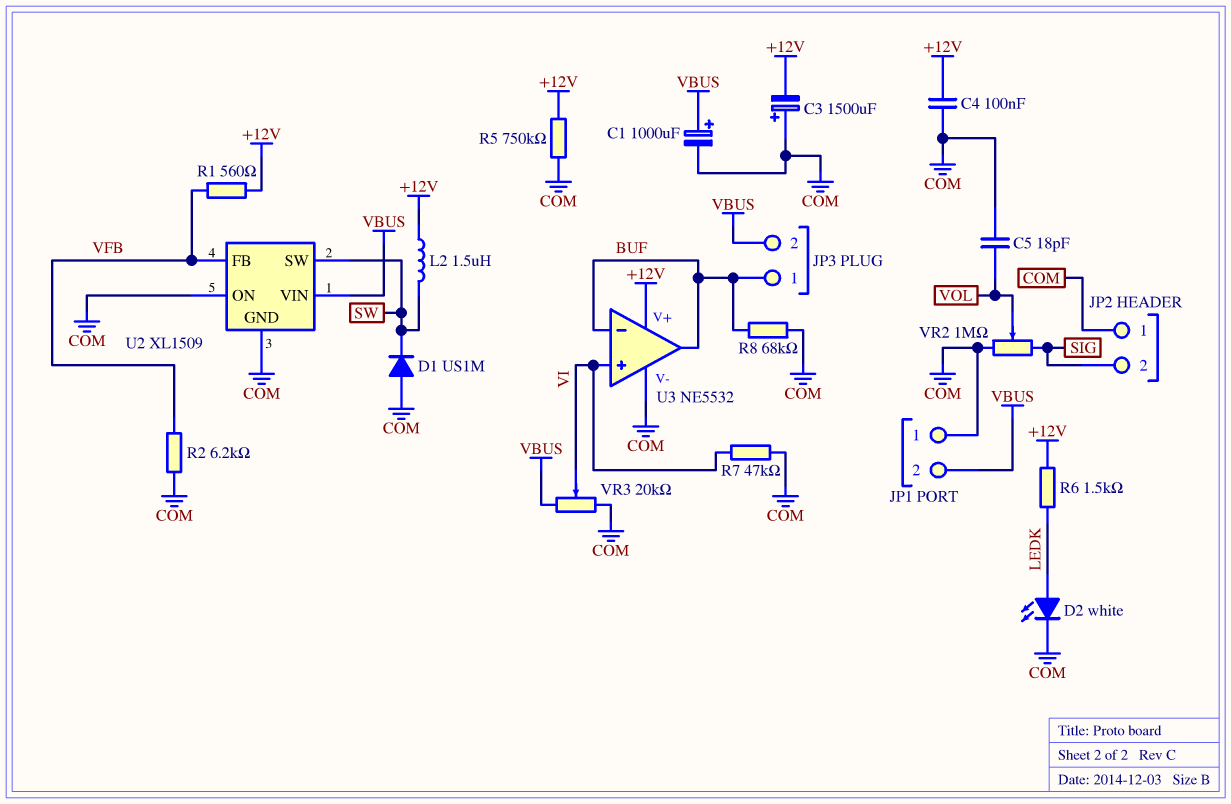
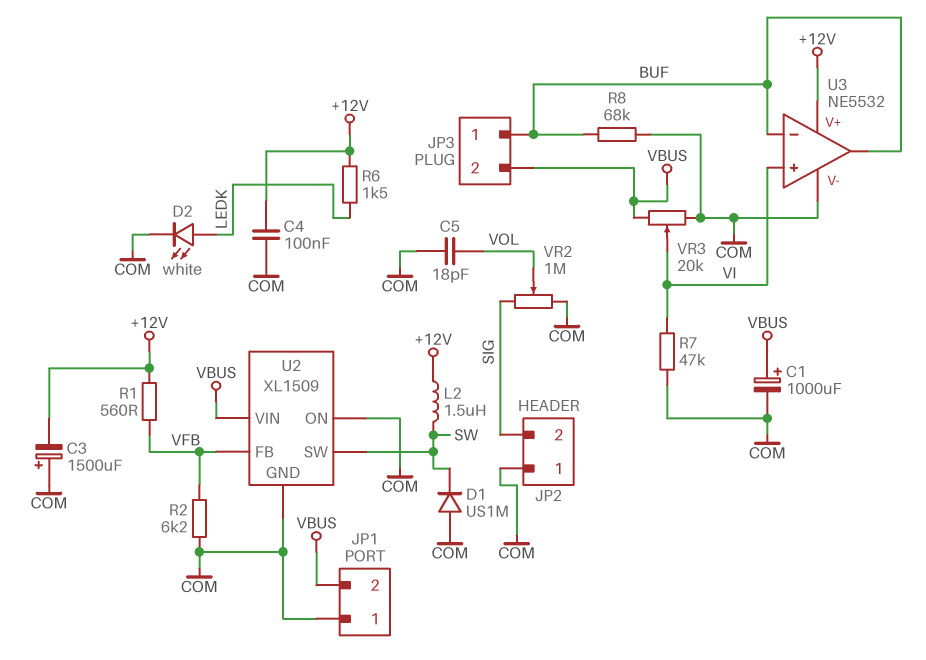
R5: 750k (+12V, COM) -> none

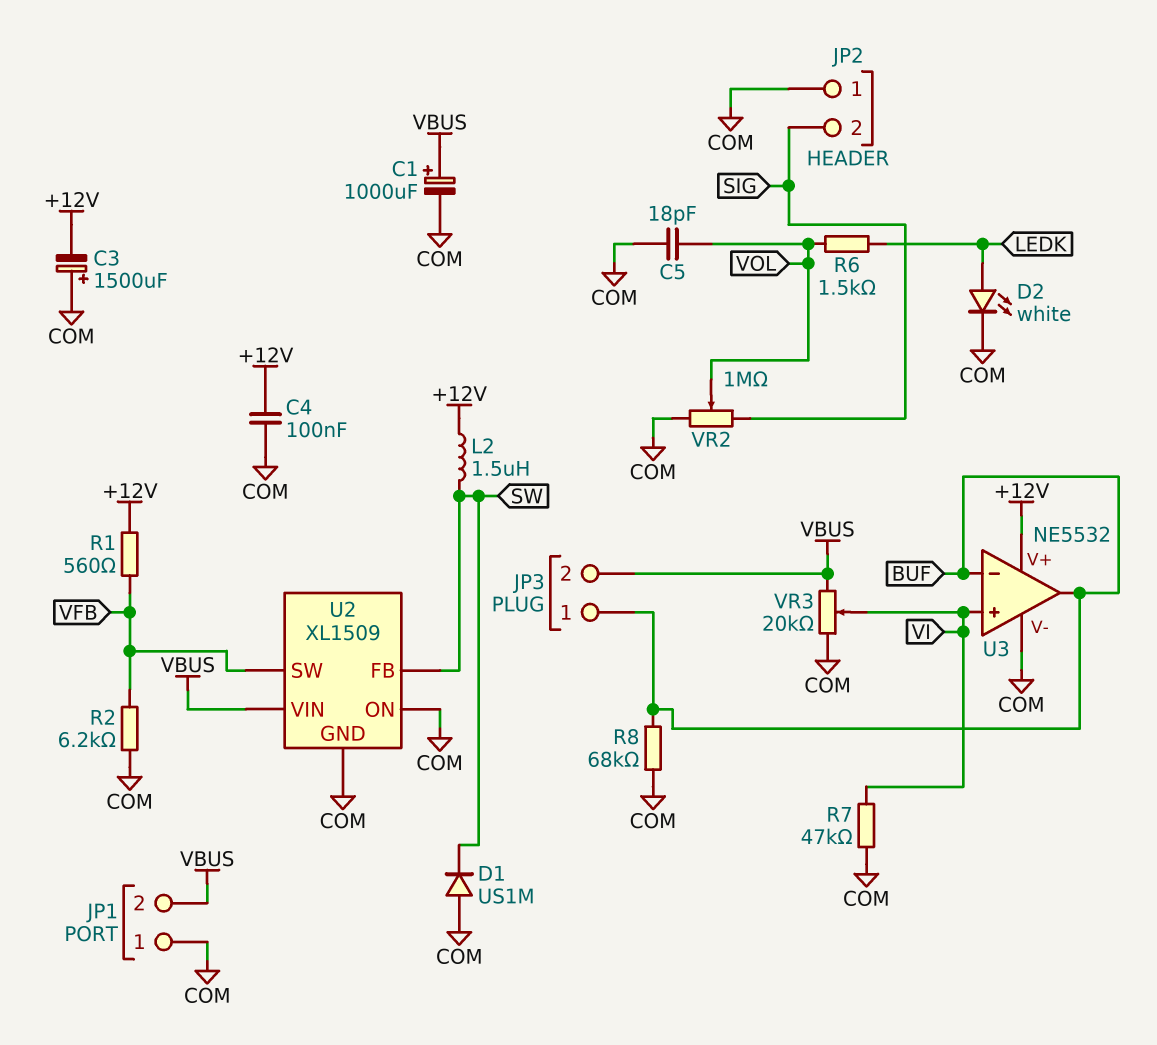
R6: 1.5k (+12V, LEDK) -> 1.5k (LEDK, VOL)
U2 pin FB: VFB -> SW
U2 pin SW: SW -> VFB

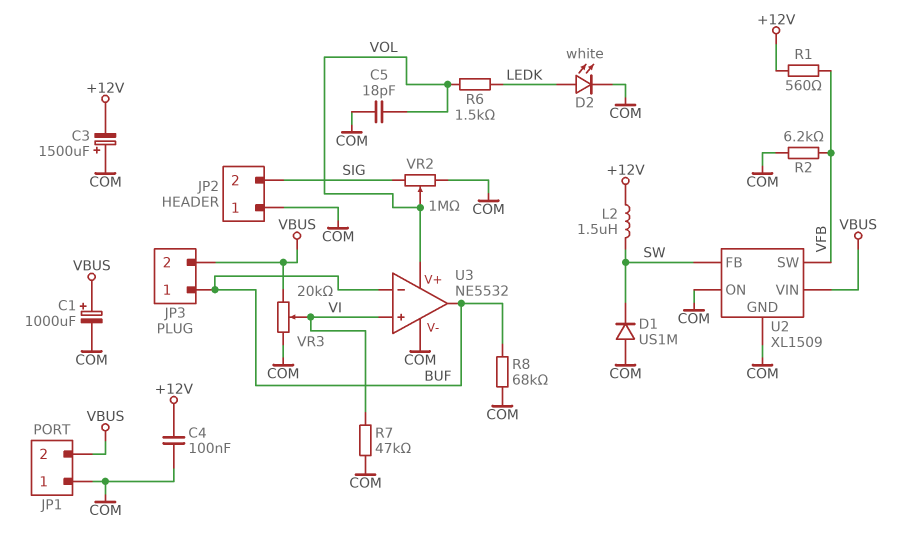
U3 pin V+: +12V -> VOL

